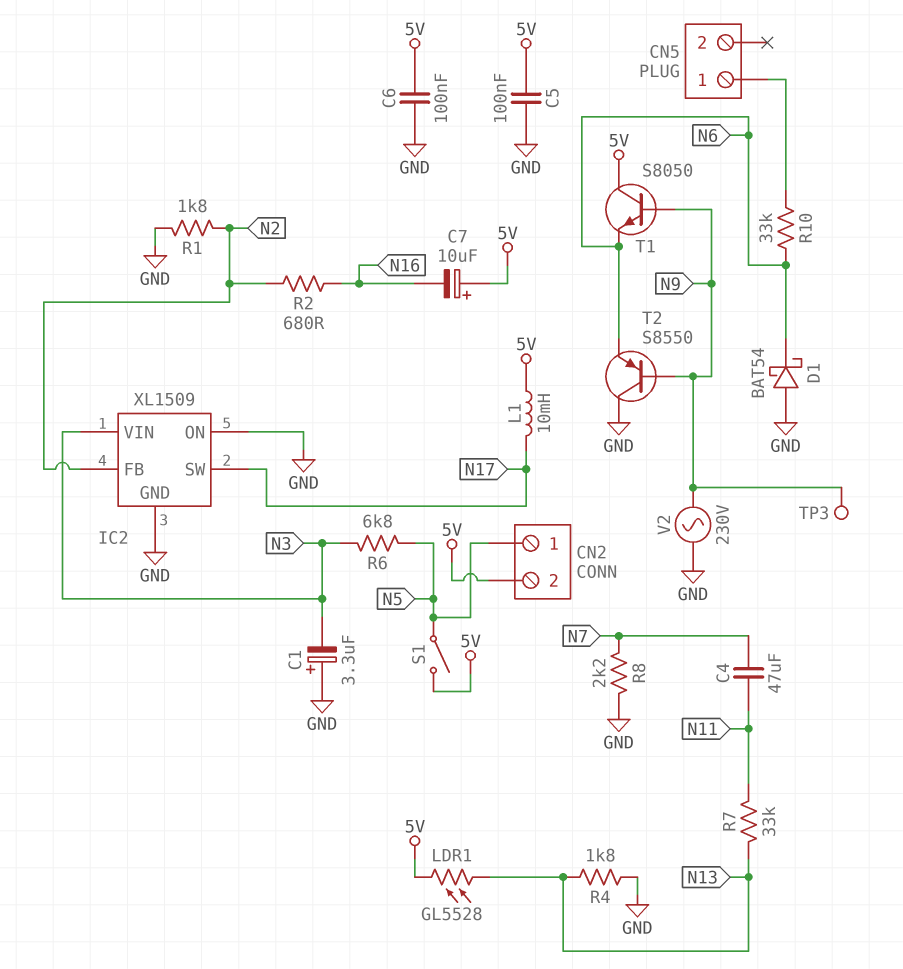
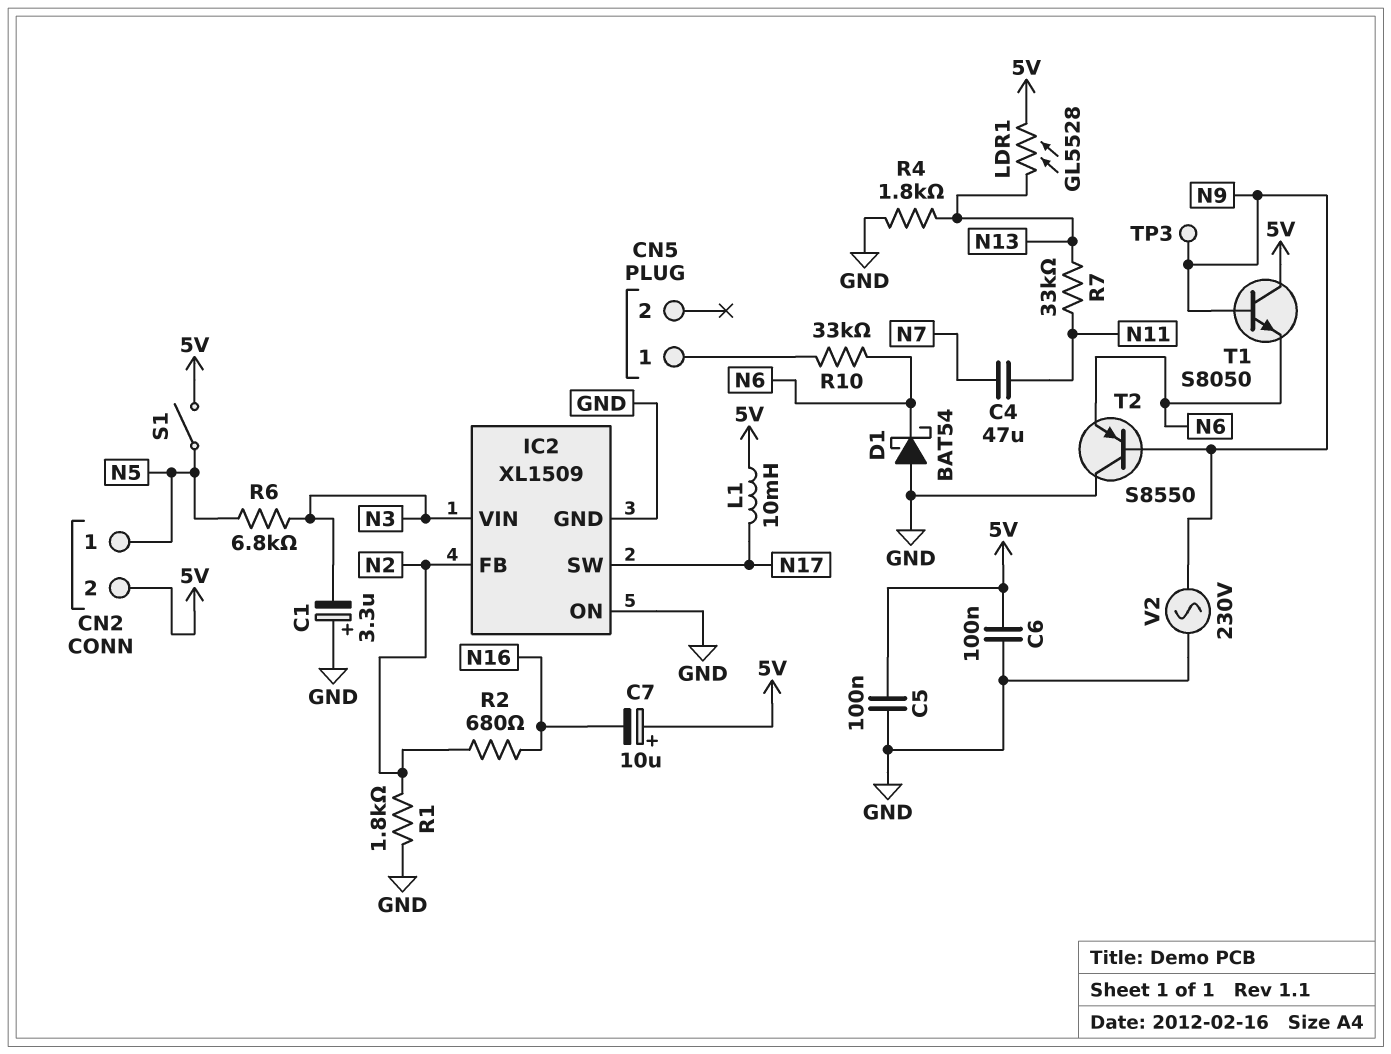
R8: 2.2k (GND, N7) -> none

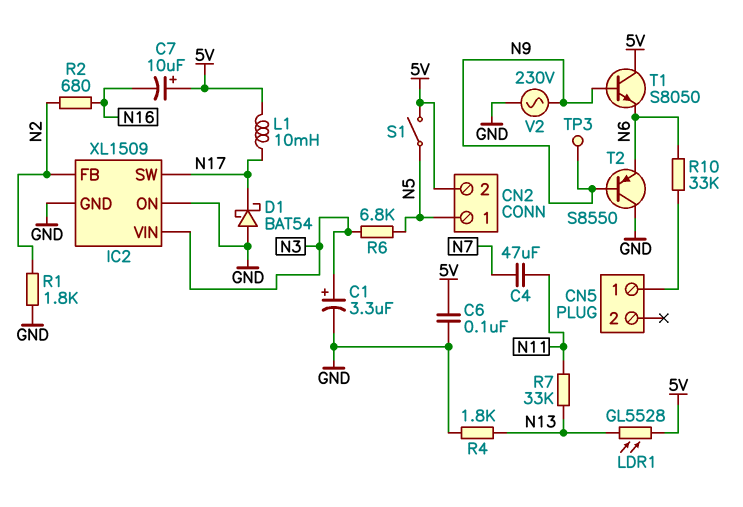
C1: 3.3uF (plus GND, minus N3) -> 3.3uF (plus N3, minus GND)
C5: 100nF (5V, GND) -> none
D1: schottky BAT54 (A GND, K N6) -> schottky BAT54 (A GND, K N17)

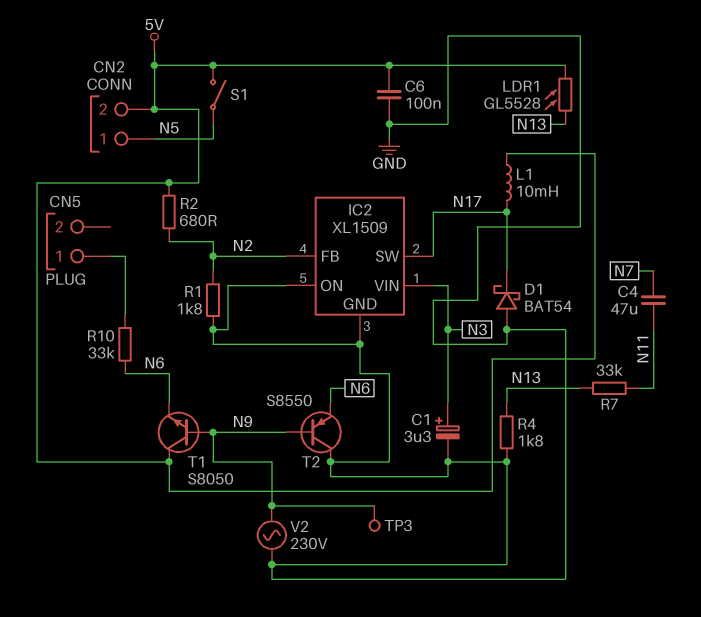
C7: 10uF (plus 5V, minus N16) -> none
R2: 680 (N2, N16) -> 680 (5V, N2)
R6: 6.8k (N3, N5) -> none

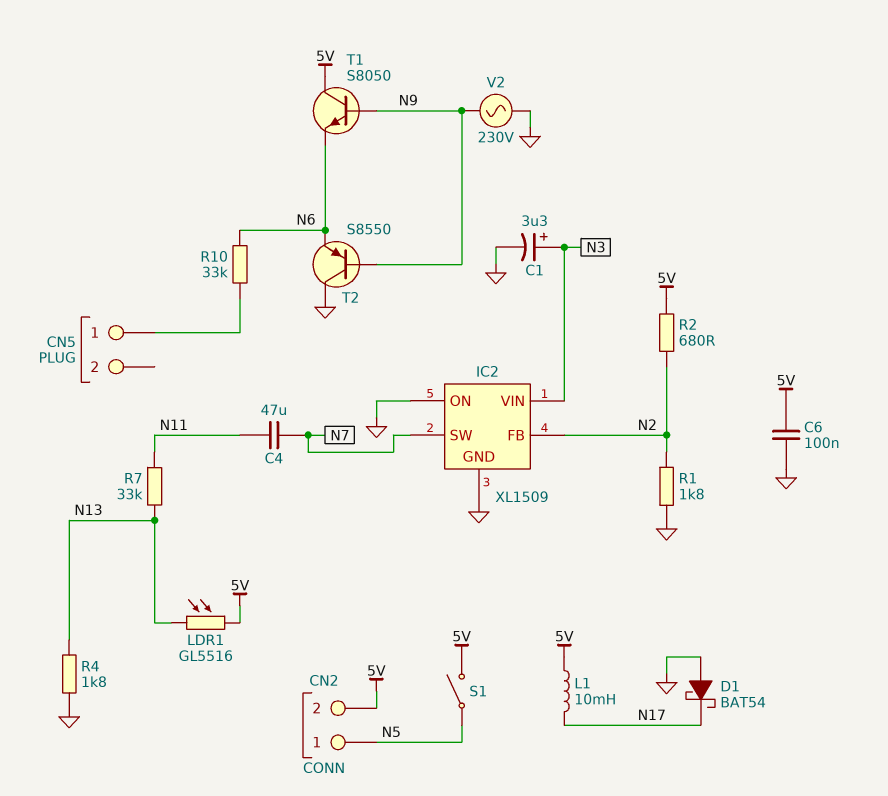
IC2 pin SW: N17 -> N7
LDR1: GL5528 (5V, N13) -> GL5516 (5V, N13)
TP3: test point (N9) -> none

